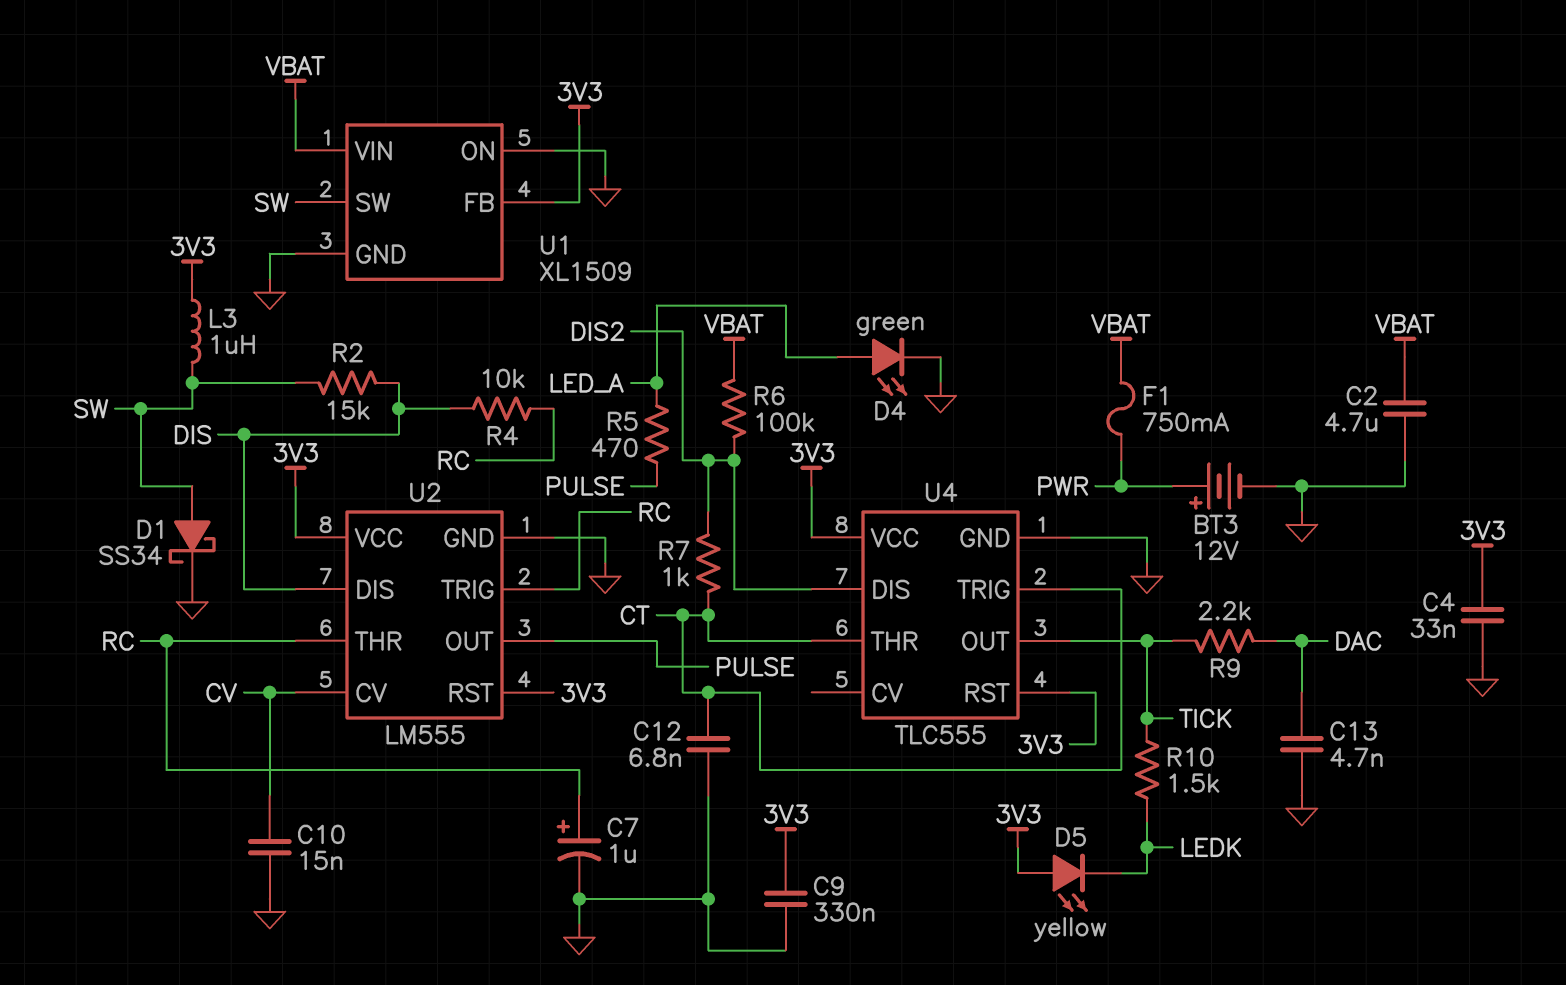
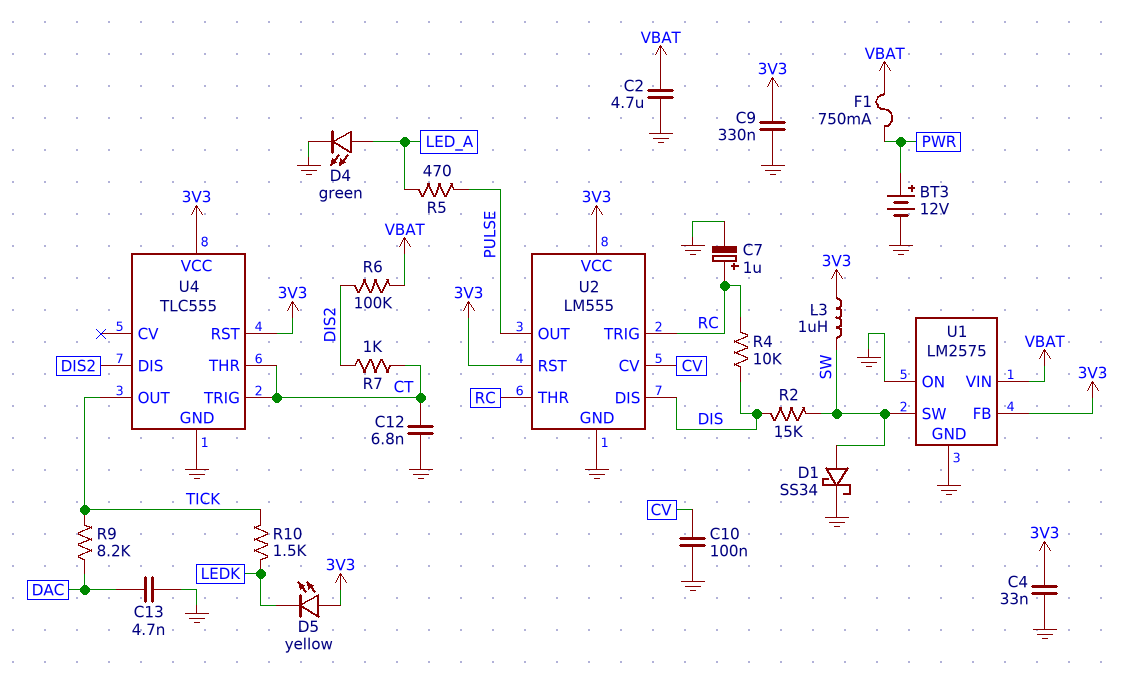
C10: 15nF (CV, GND) -> 100nF (CV, GND)
R9: 2.2k (DAC, TICK) -> 8.2k (DAC, TICK)
U1: XL1509 -> LM2575

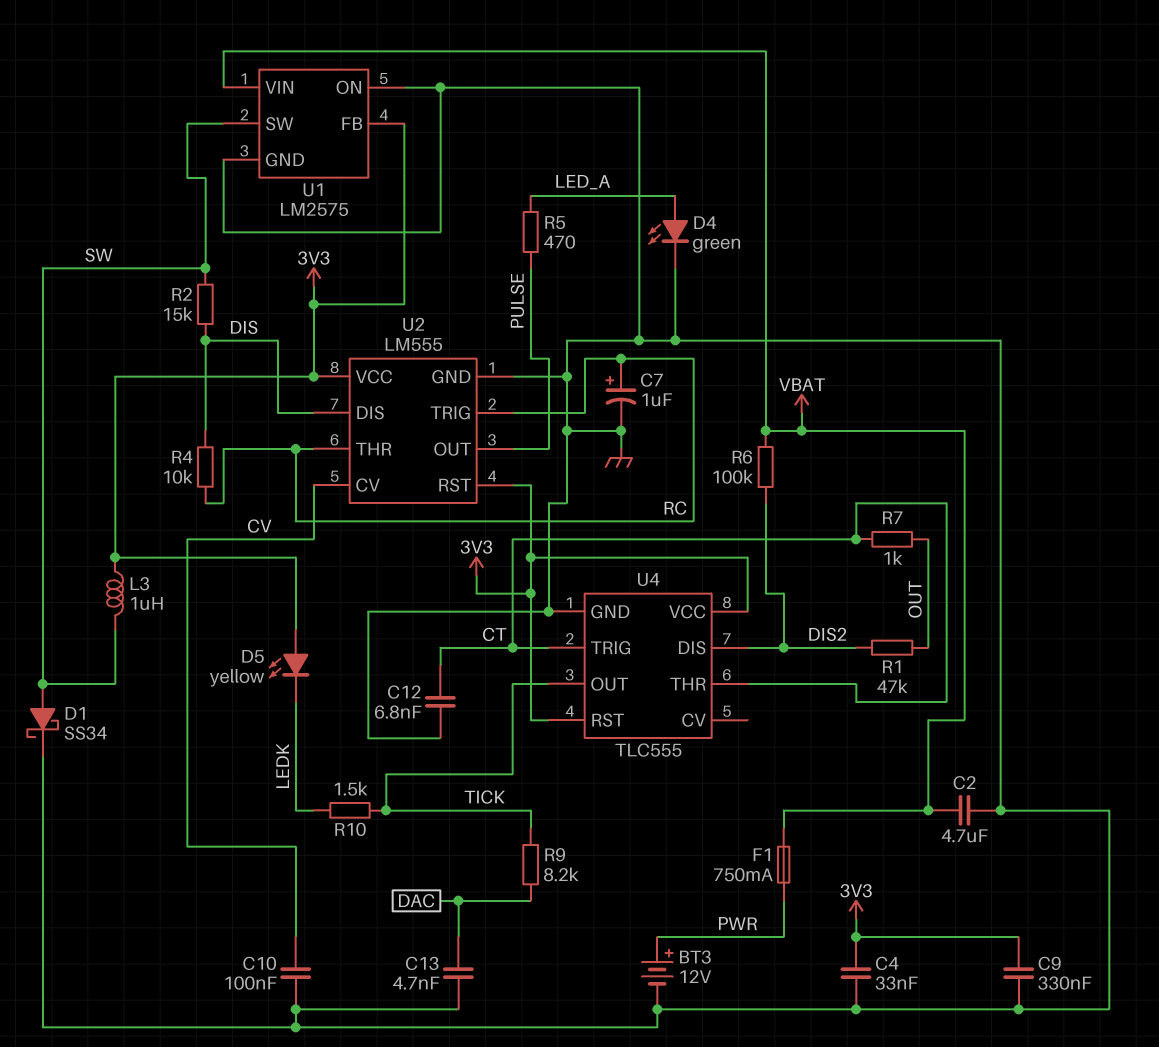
R1: none -> 47k (DIS2, OUT)
R7: 1k (CT, DIS2) -> 1k (CT, OUT)

